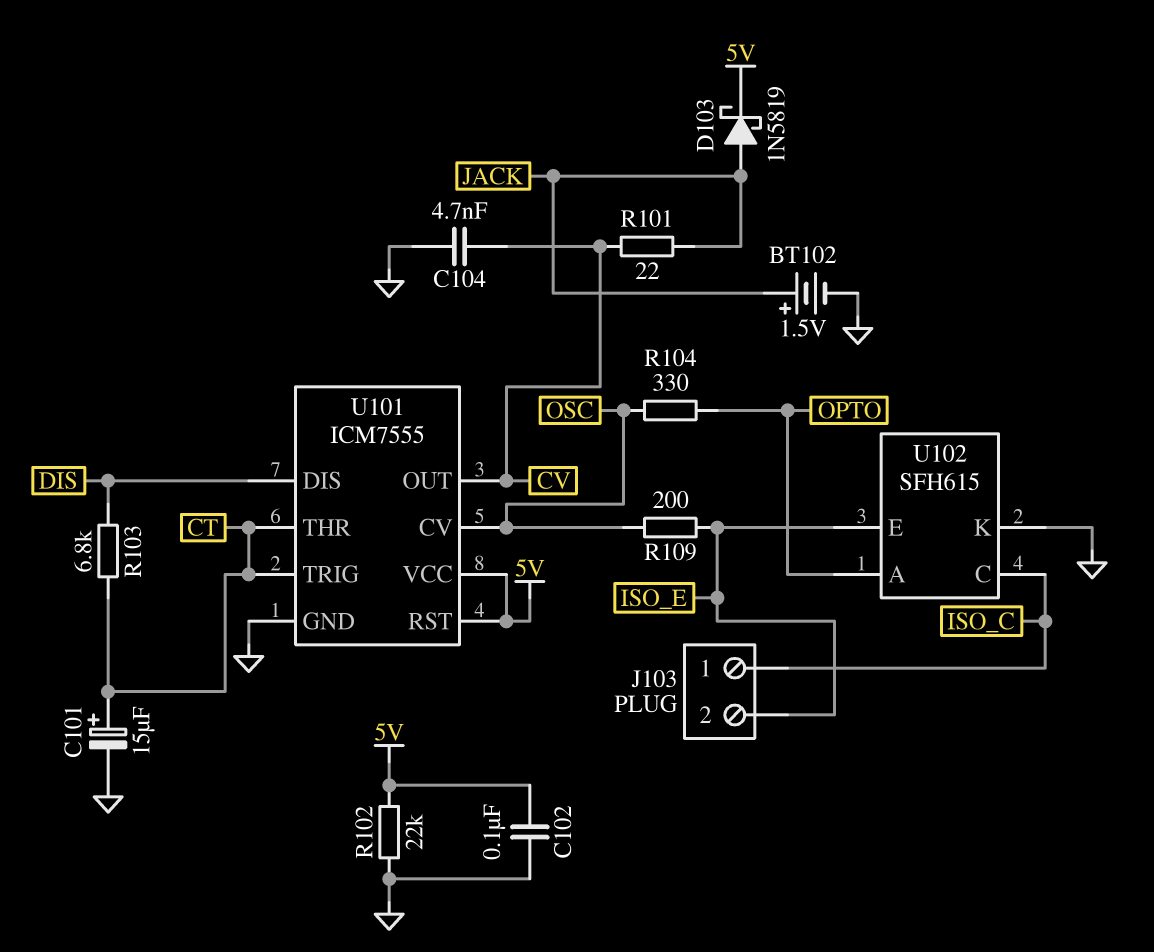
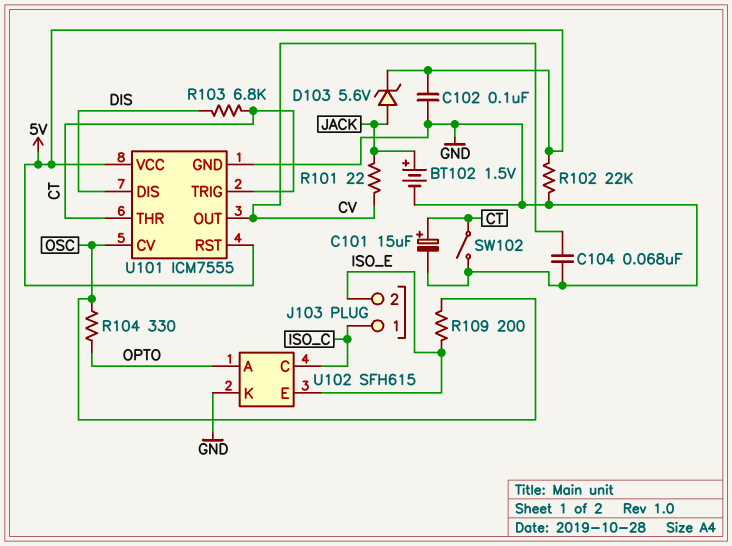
C104: 4.7nF (CV, GND) -> 68nF (CV, GND)
D103: schottky 1N5819 (A JACK, K 5V) -> zener 5.6V (A JACK, K 5V)
SW102: none -> switch (CT, GND)

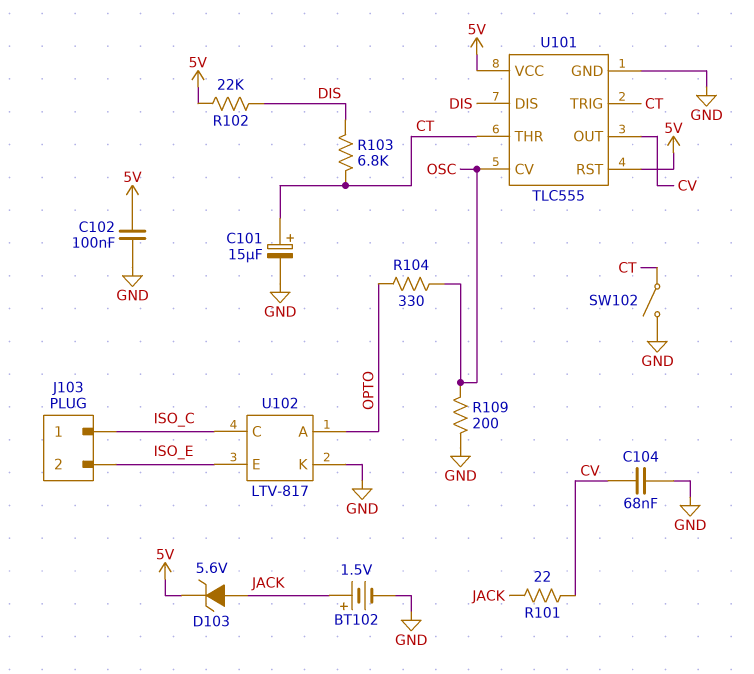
R102: 22k (5V, GND) -> 22k (5V, DIS)
R109: 200 (ISO_E, OSC) -> 200 (GND, OSC)
U101: ICM7555 -> TLC555
U102: SFH615 -> LTV-817

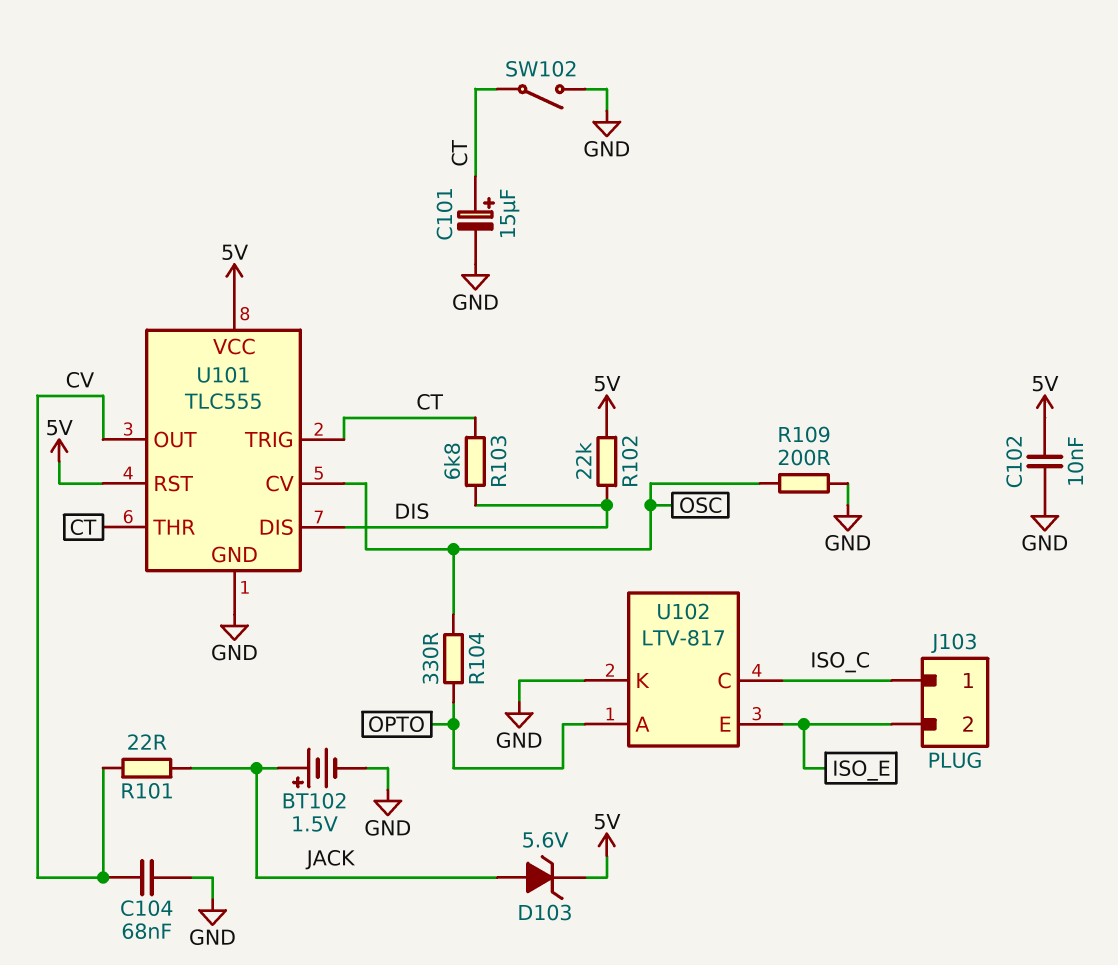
C102: 100nF (5V, GND) -> 10nF (5V, GND)

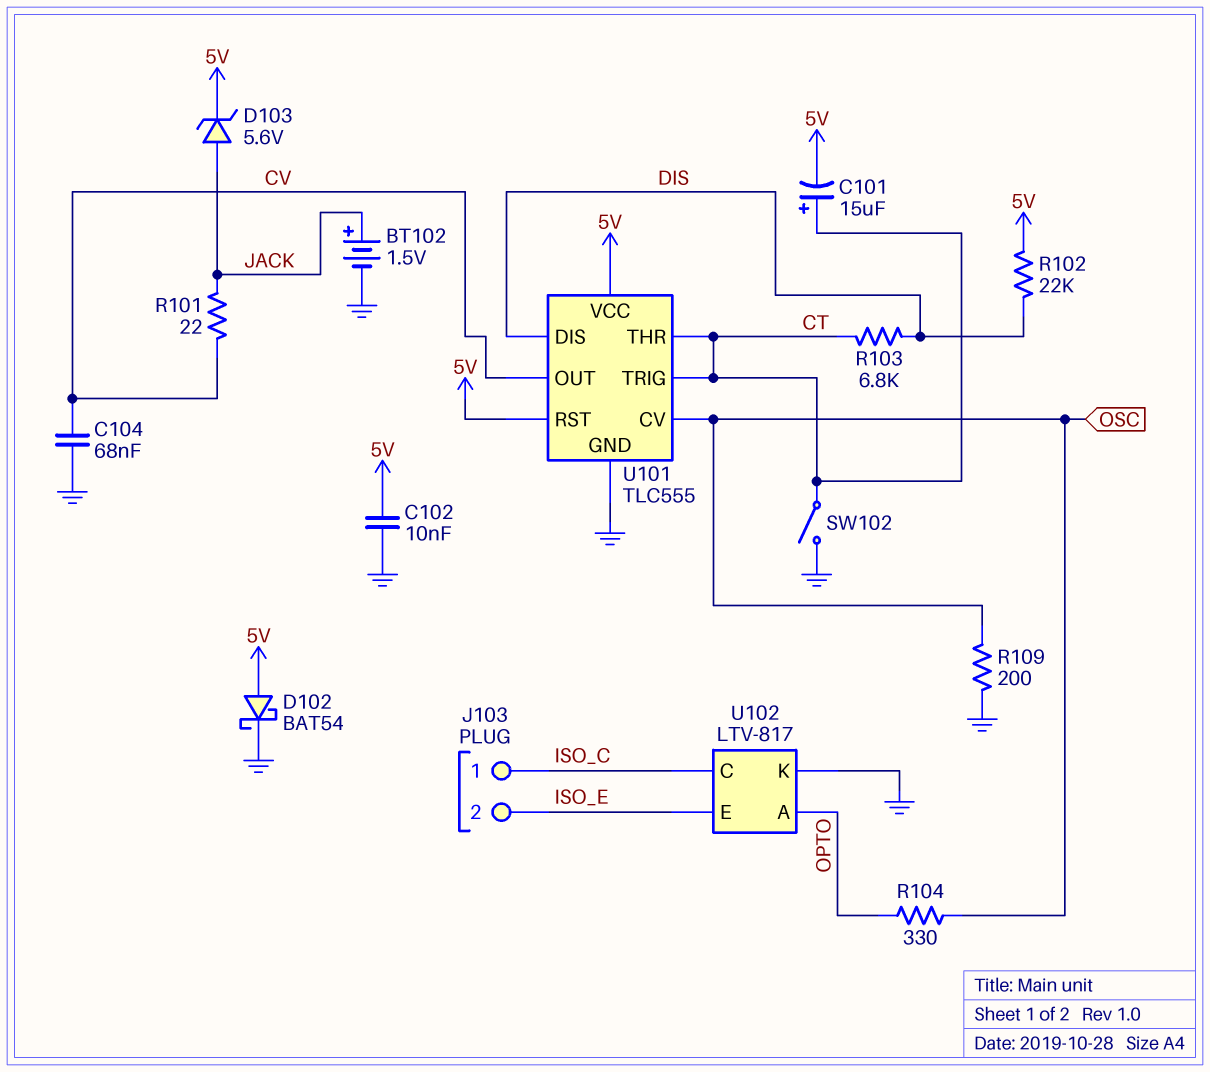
C101: 15uF (plus CT, minus GND) -> 15uF (plus CT, minus 5V)
D102: none -> schottky BAT54 (A 5V, K GND)

